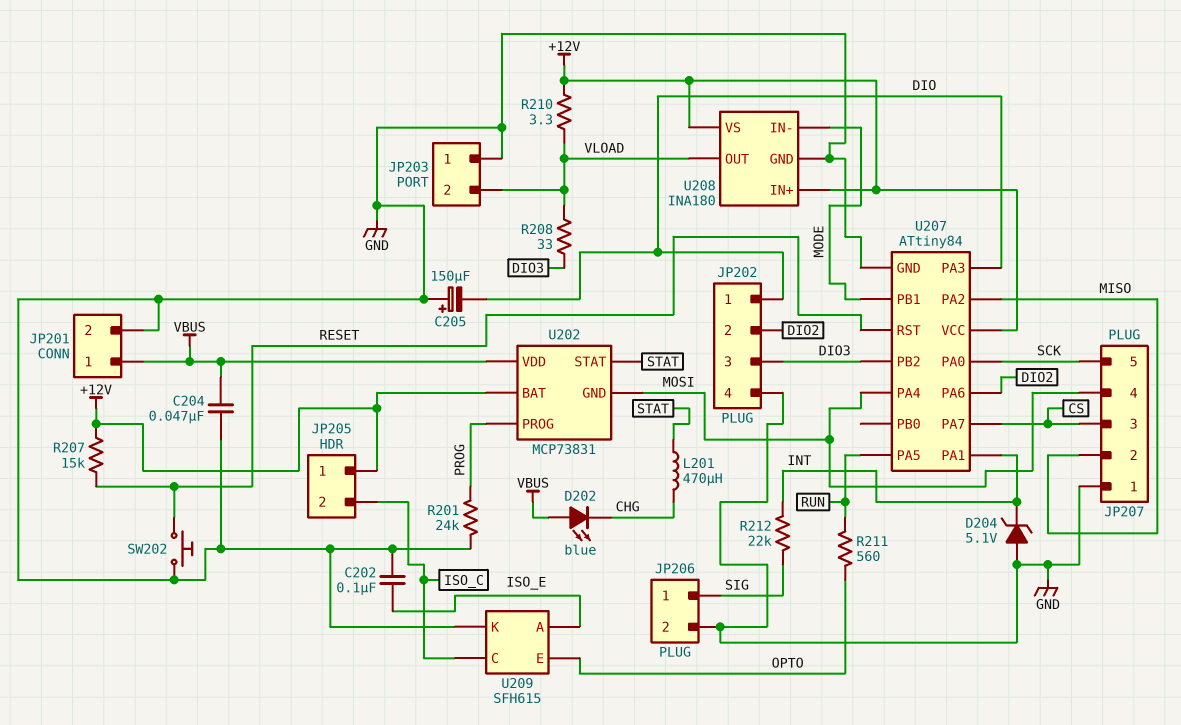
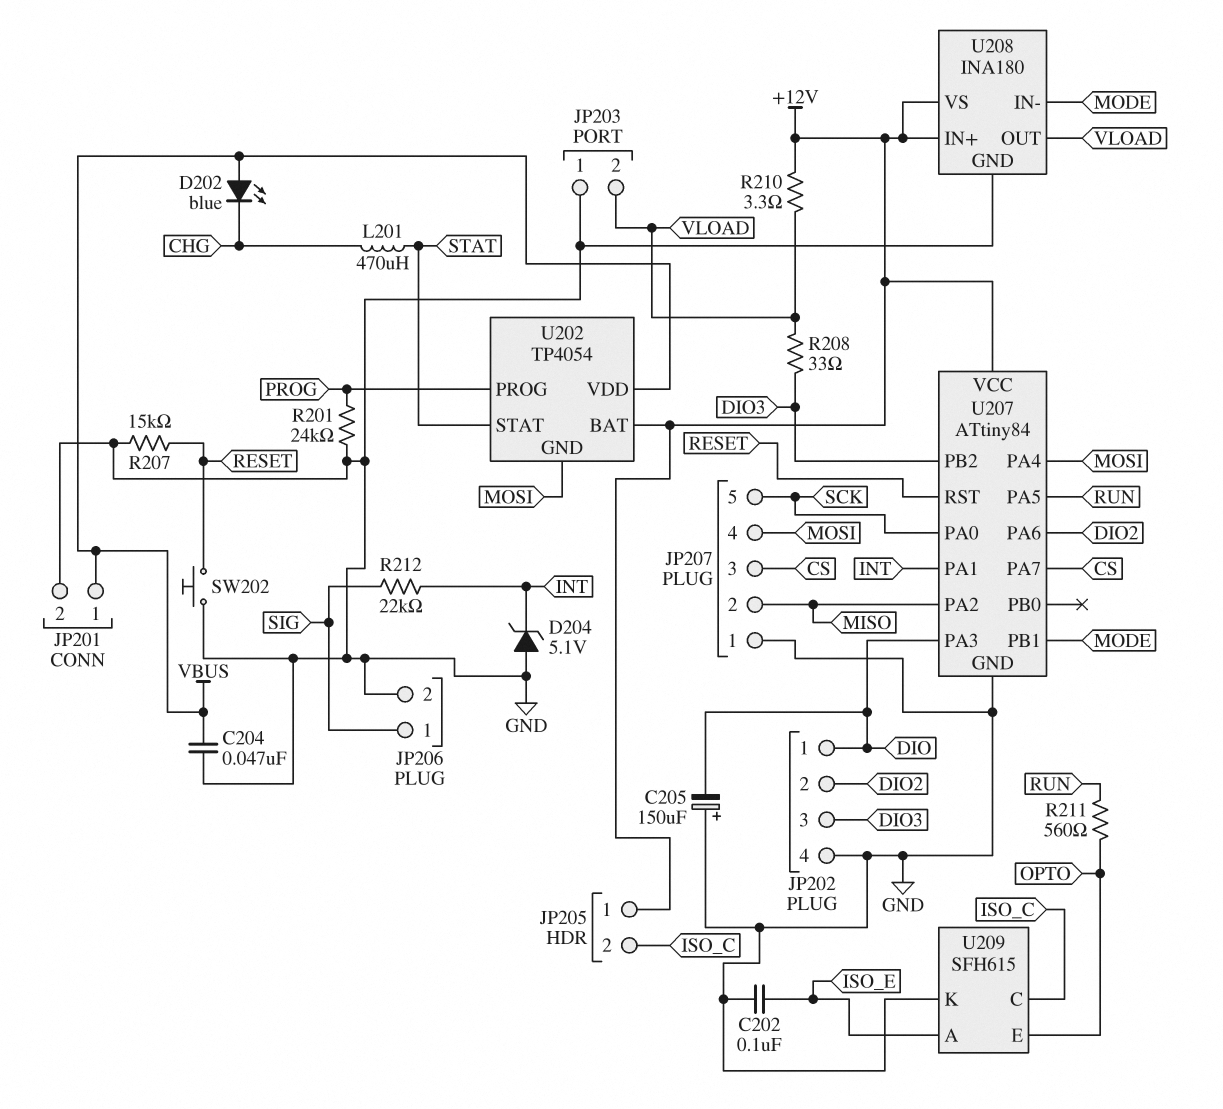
R207: 15k (+12V, RESET) -> 15k (GND, RESET)
U202: MCP73831 -> TP4054

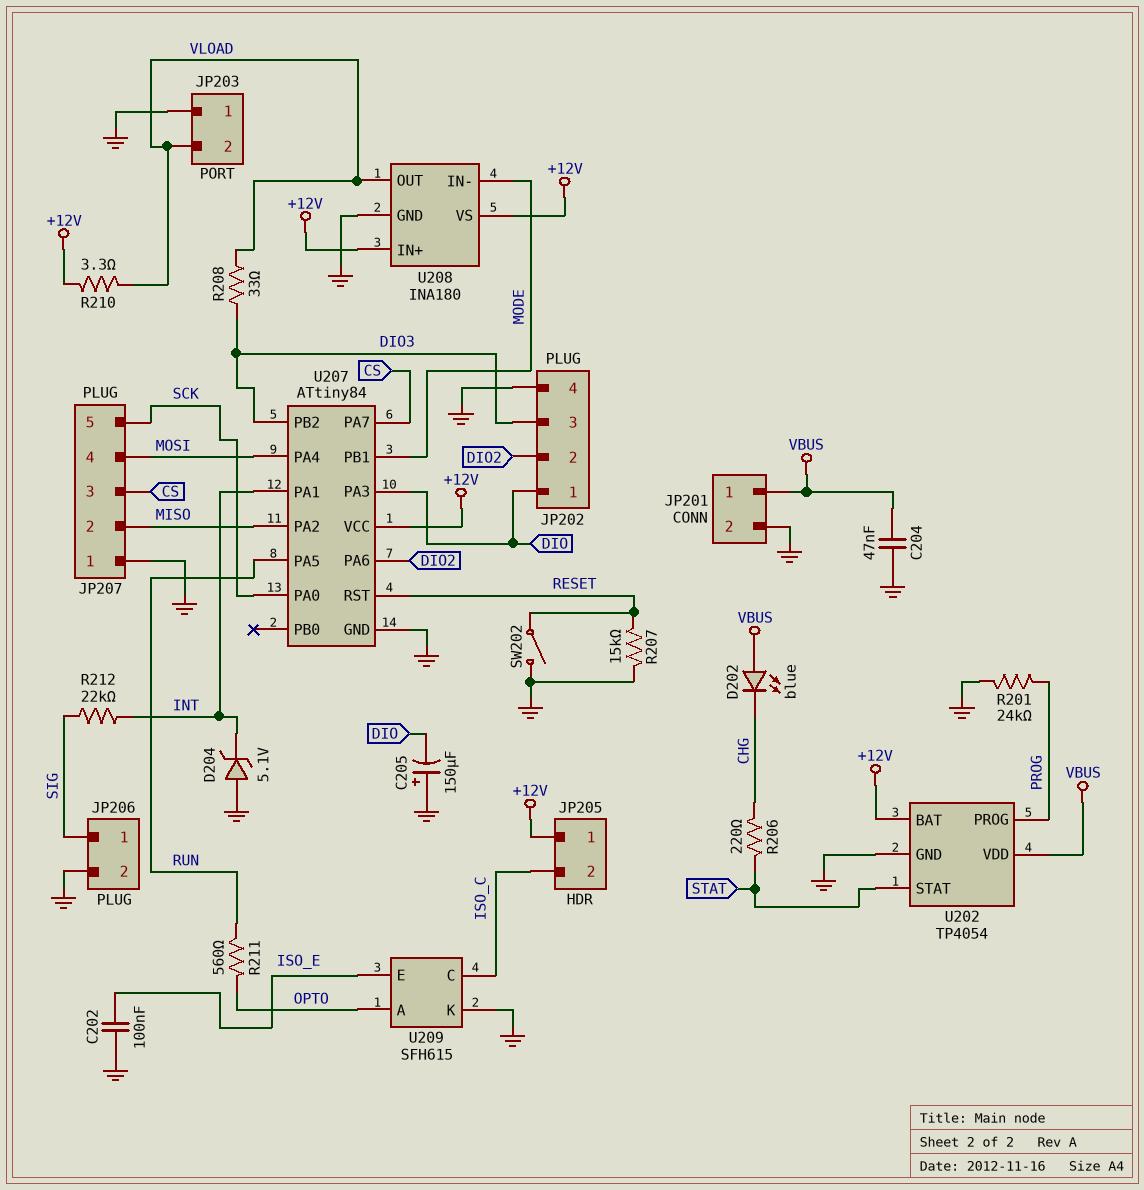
L201: 470uH (CHG, STAT) -> none
R206: none -> 220 (CHG, STAT)
SW202: button (GND, RESET) -> switch (GND, RESET)
U202 pin GND: MOSI -> GND
U209 pin A: ISO_E -> OPTO
U209 pin E: OPTO -> ISO_E

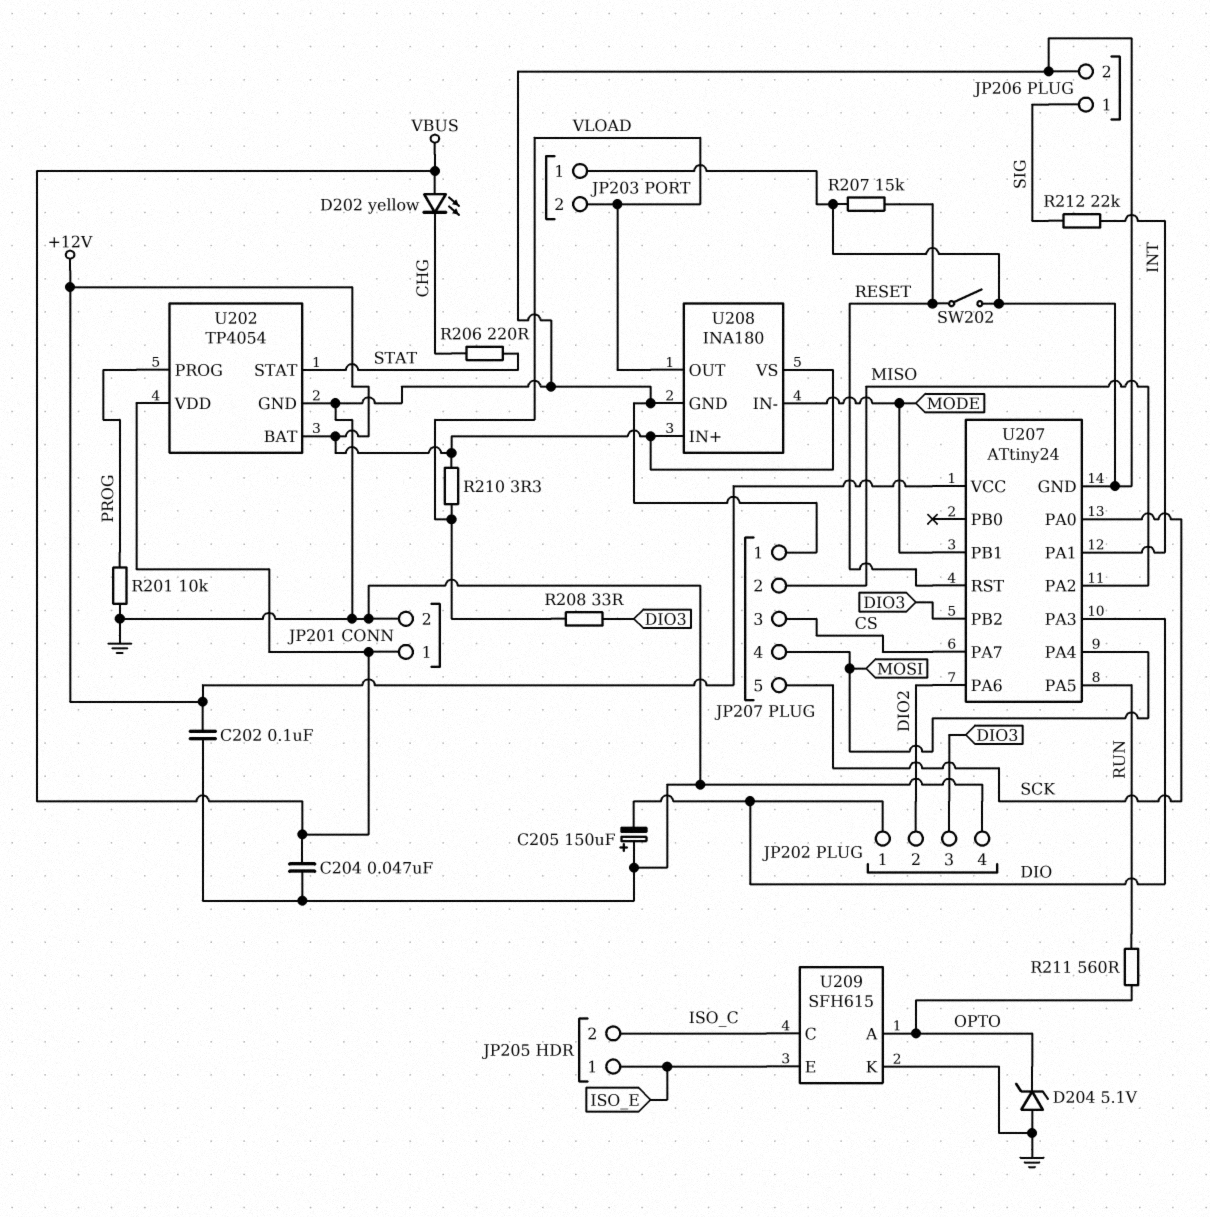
C202: 100nF (GND, ISO_E) -> 100nF (+12V, GND)
D202: LED blue (A VBUS, K CHG) -> LED yellow (A VBUS, K CHG)
D204: zener 5.1V (A GND, K INT) -> zener 5.1V (A GND, K OPTO)
JP205 pin 1: +12V -> ISO_E
R201: 24k (GND, PROG) -> 10k (GND, PROG)
U207: ATtiny84 -> ATtiny24

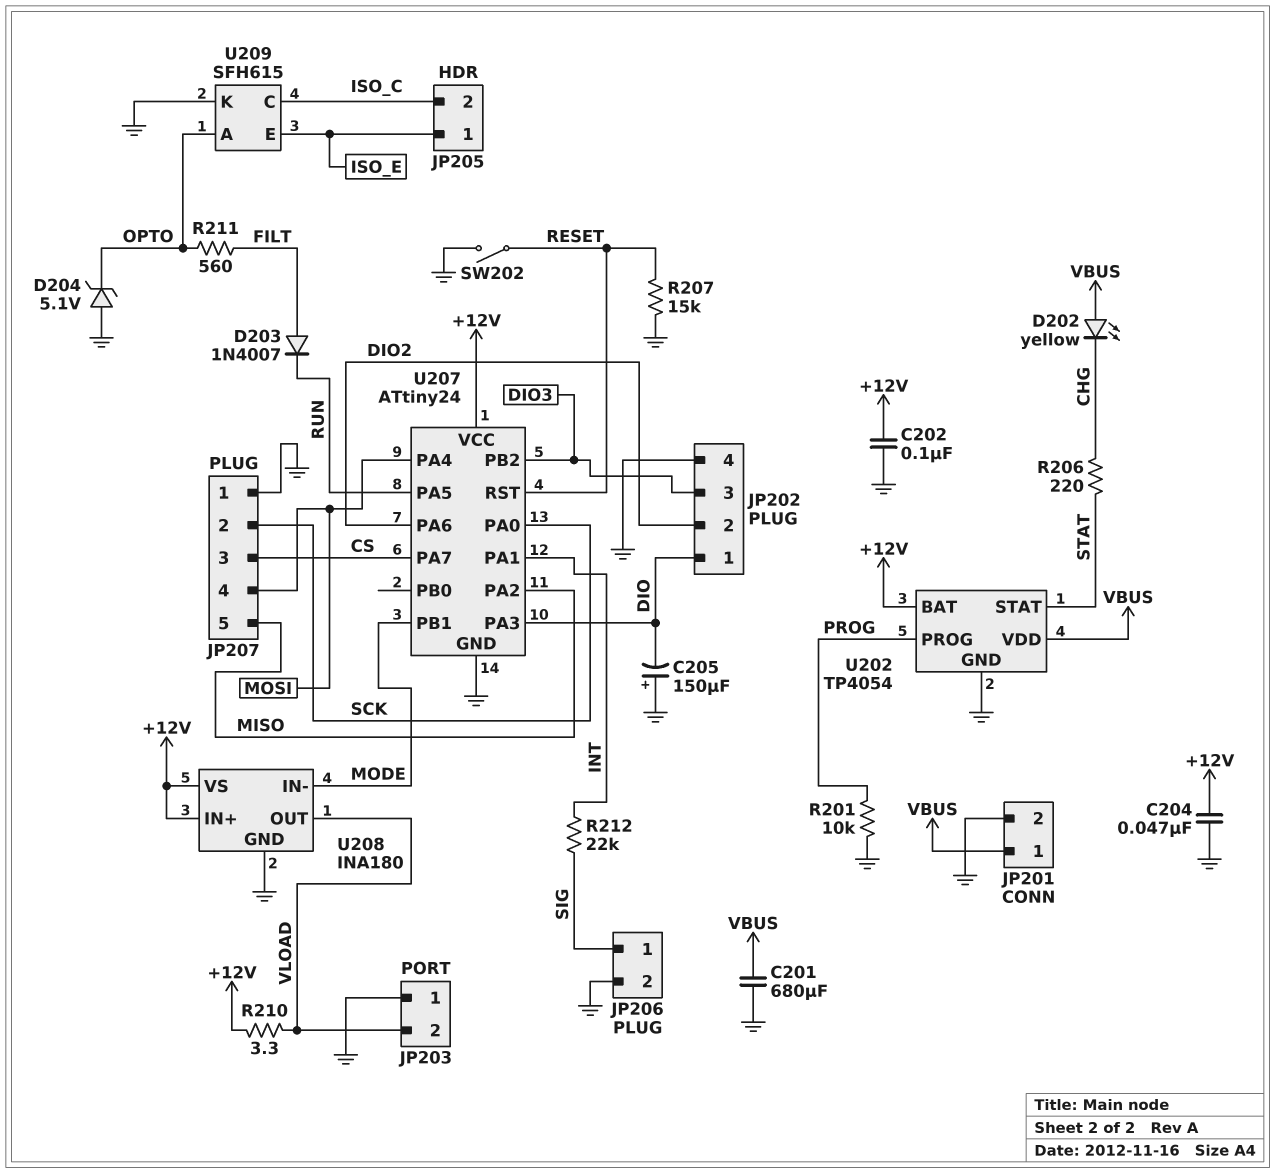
C201: none -> 680uF (GND, VBUS)
C204: 47nF (GND, VBUS) -> 47nF (+12V, GND)
D203: none -> diode 1N4007 (A FILT, K RUN)
JP207 pin 2: MISO -> SCK
JP207 pin 5: SCK -> MISO
R208: 33 (DIO3, VLOAD) -> none
R211: 560 (OPTO, RUN) -> 560 (FILT, OPTO)

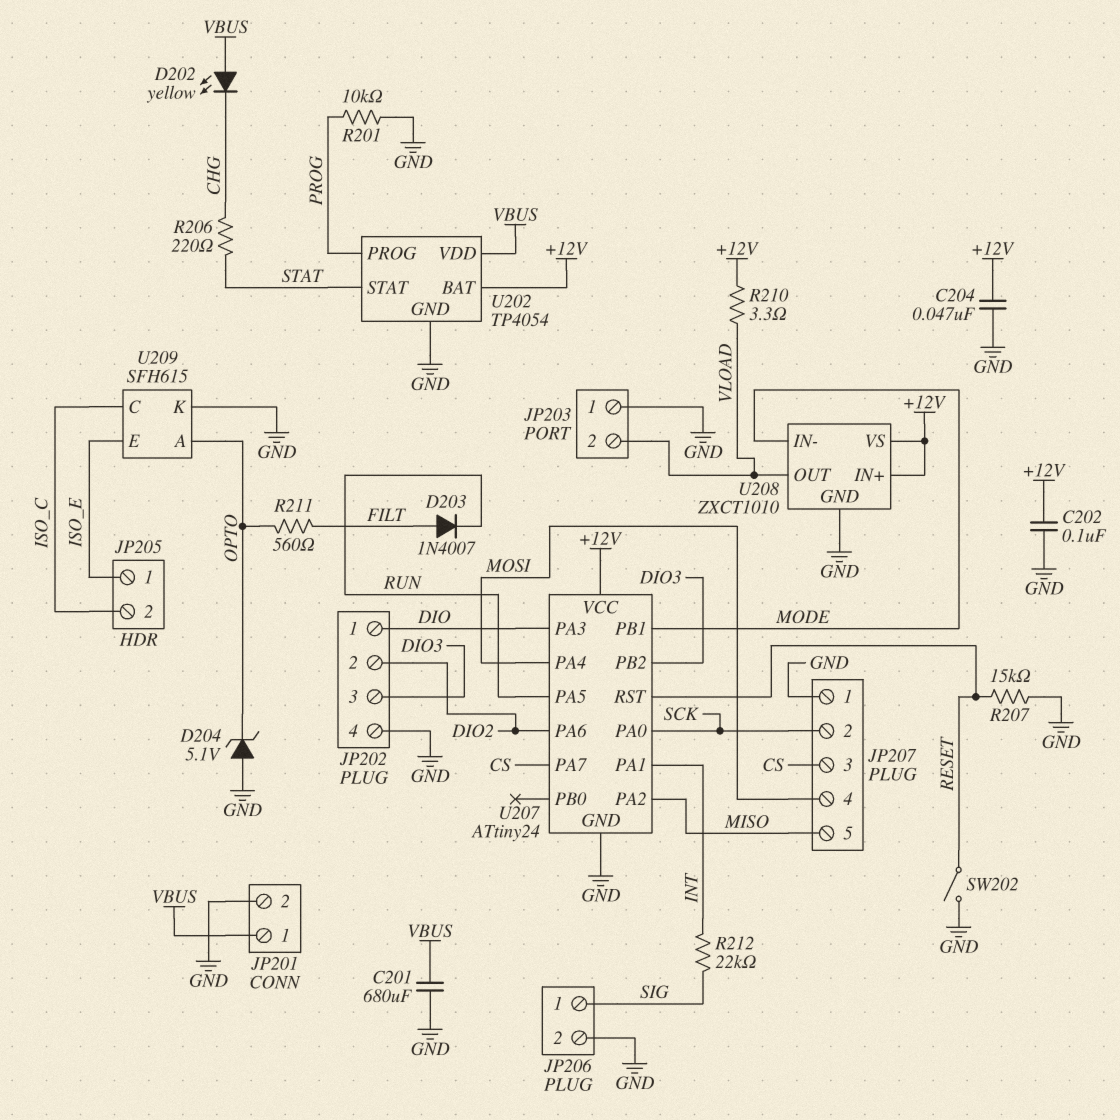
C205: 150uF (plus GND, minus DIO) -> none
U208: INA180 -> ZXCT1010

